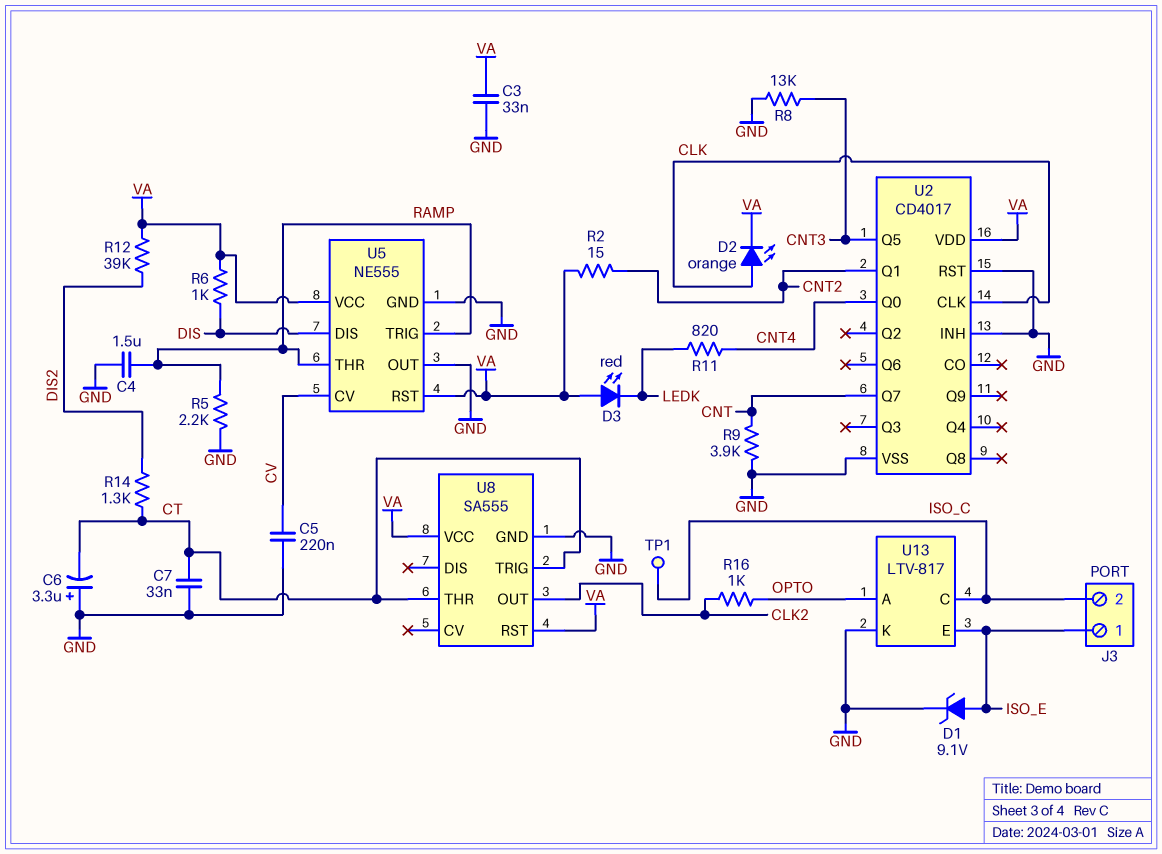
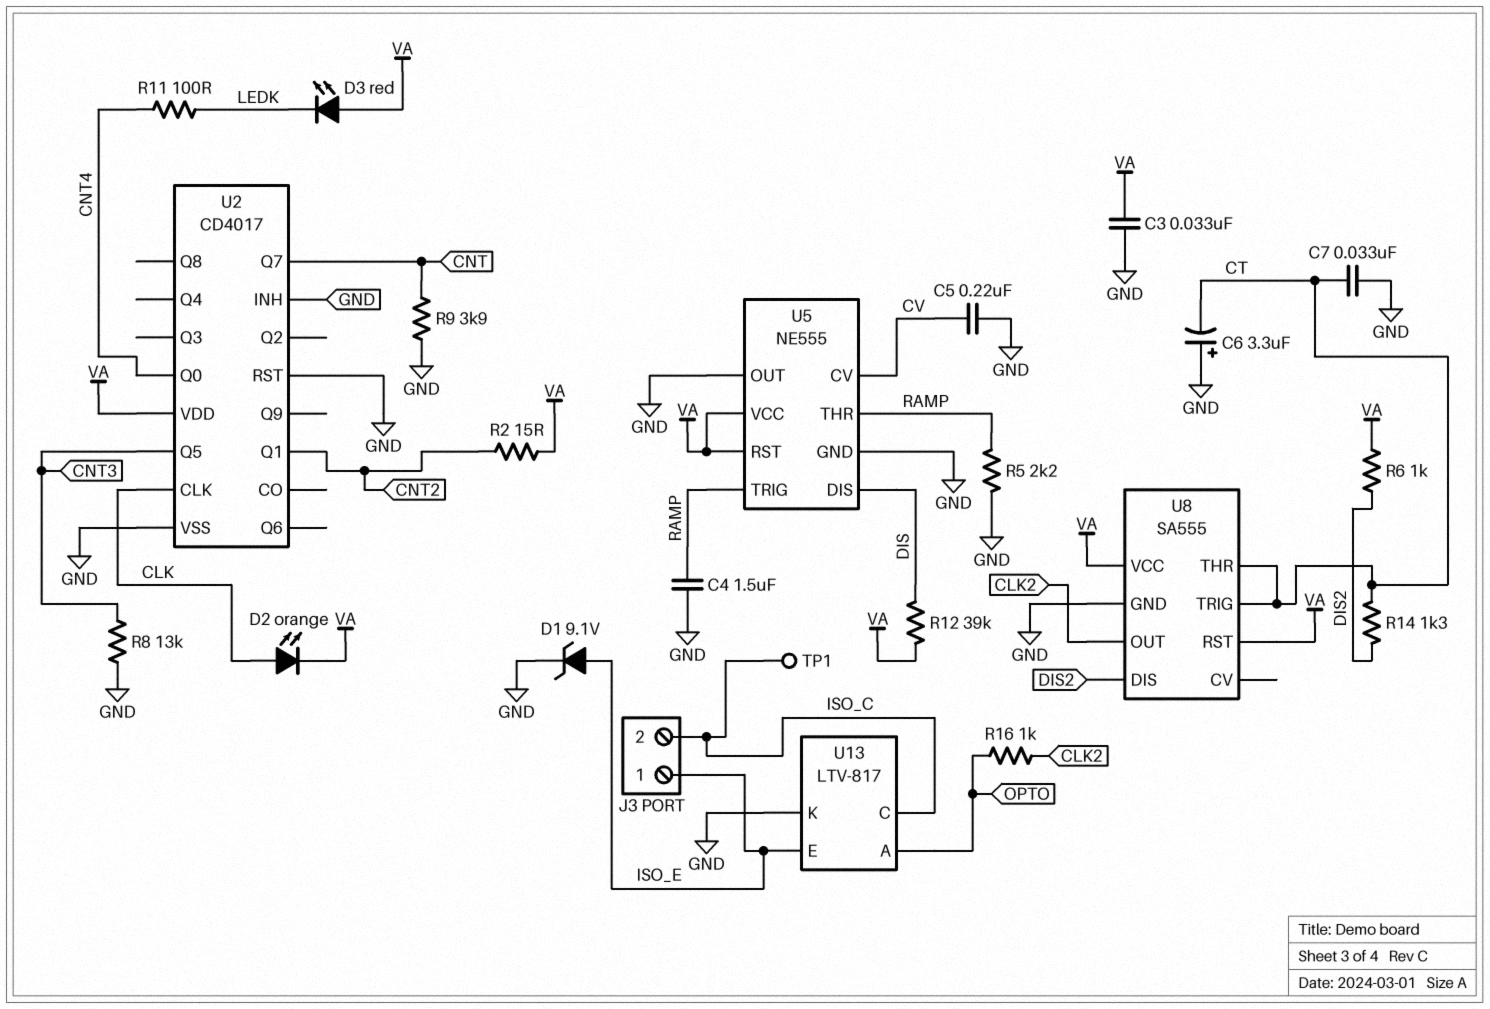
R6: 1k (DIS, VA) -> 1k (DIS2, VA)
R11: 820 (CNT4, LEDK) -> 100 (CNT4, LEDK)
R12: 39k (DIS2, VA) -> 39k (DIS, VA)
U8 pin DIS: none -> DIS2

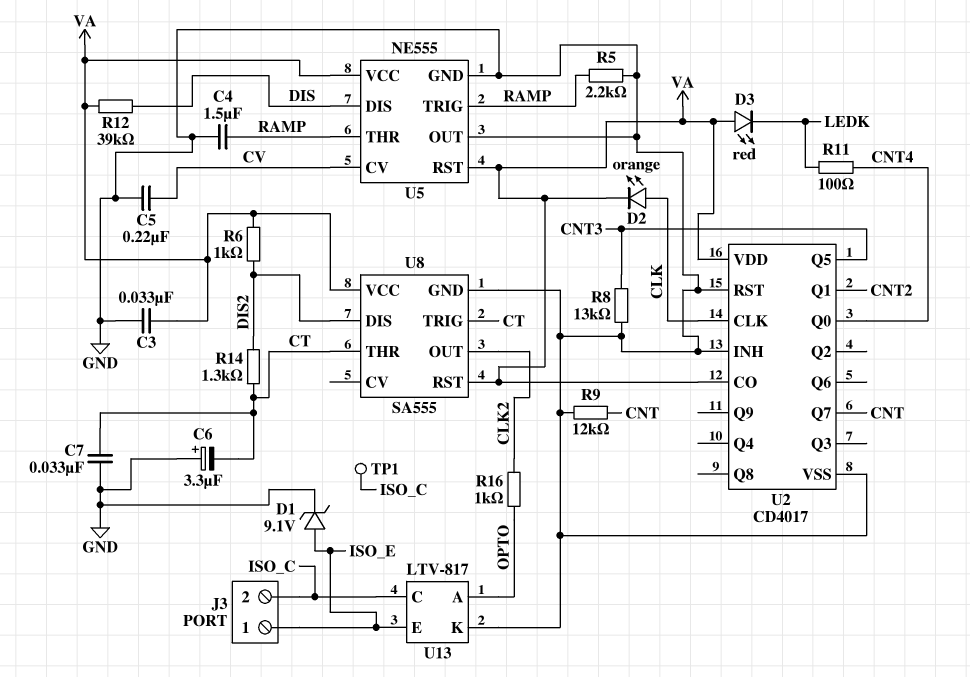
R2: 15 (CNT2, VA) -> none
R9: 3.9k (CNT, GND) -> 12k (CNT, GND)
U2 pin CO: none -> VA

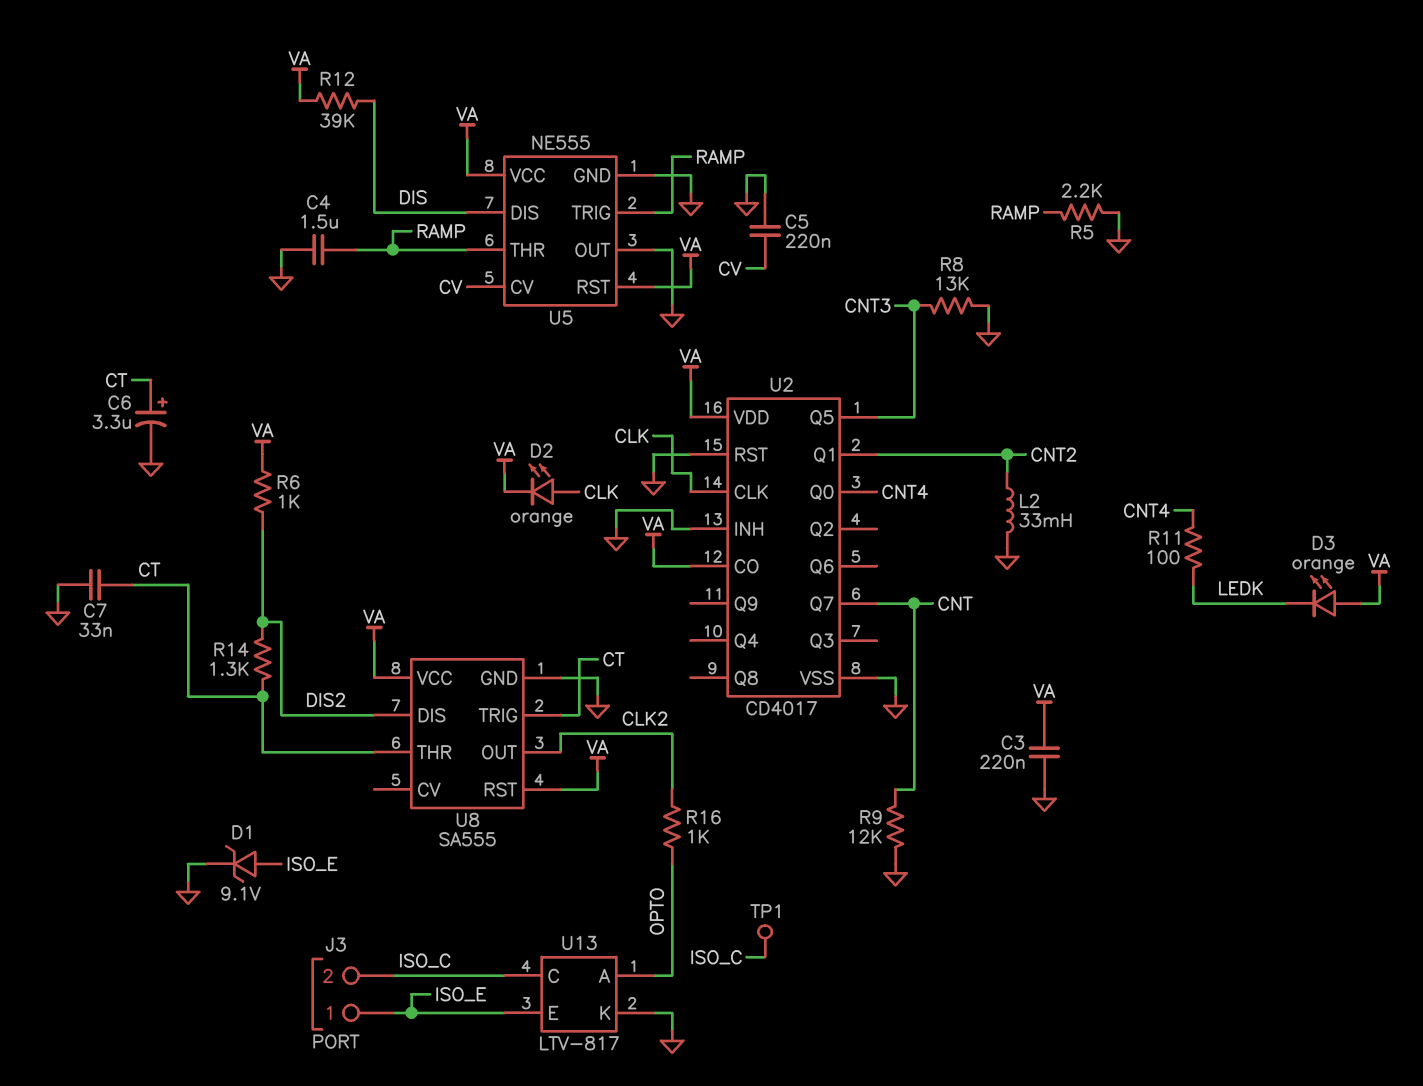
C3: 33nF (GND, VA) -> 220nF (GND, VA)
C6: 3.3uF (plus GND, minus CT) -> 3.3uF (plus CT, minus GND)
D3: LED red (A VA, K LEDK) -> LED orange (A VA, K LEDK)
L2: none -> 33mH (CNT2, GND)

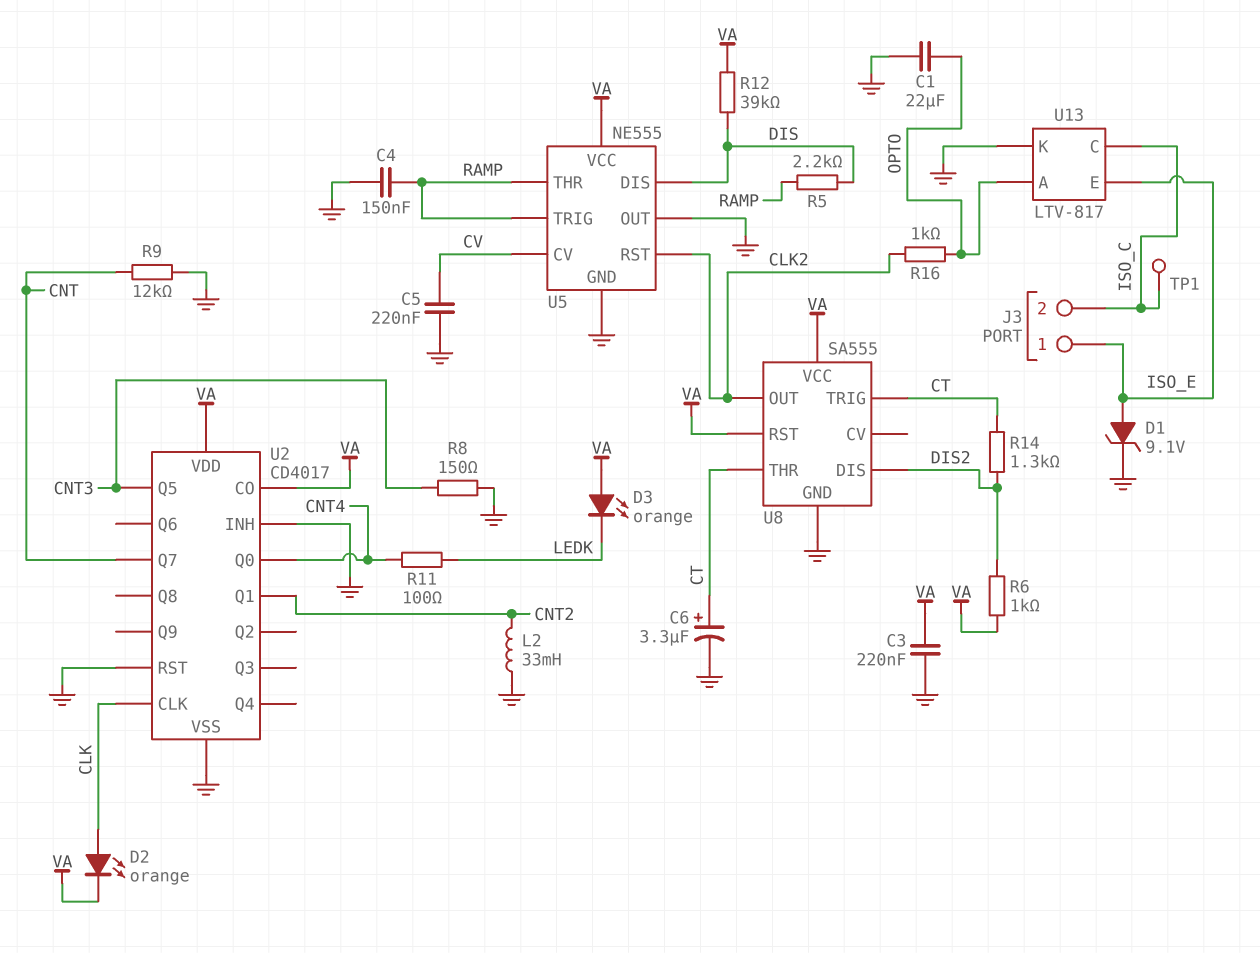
C1: none -> 22uF (GND, OPTO)
C4: 1.5uF (GND, RAMP) -> 150nF (GND, RAMP)
C7: 33nF (CT, GND) -> none
R5: 2.2k (GND, RAMP) -> 2.2k (DIS, RAMP)
R8: 13k (CNT3, GND) -> 150 (CNT3, GND)
U5 pin RST: VA -> CLK2

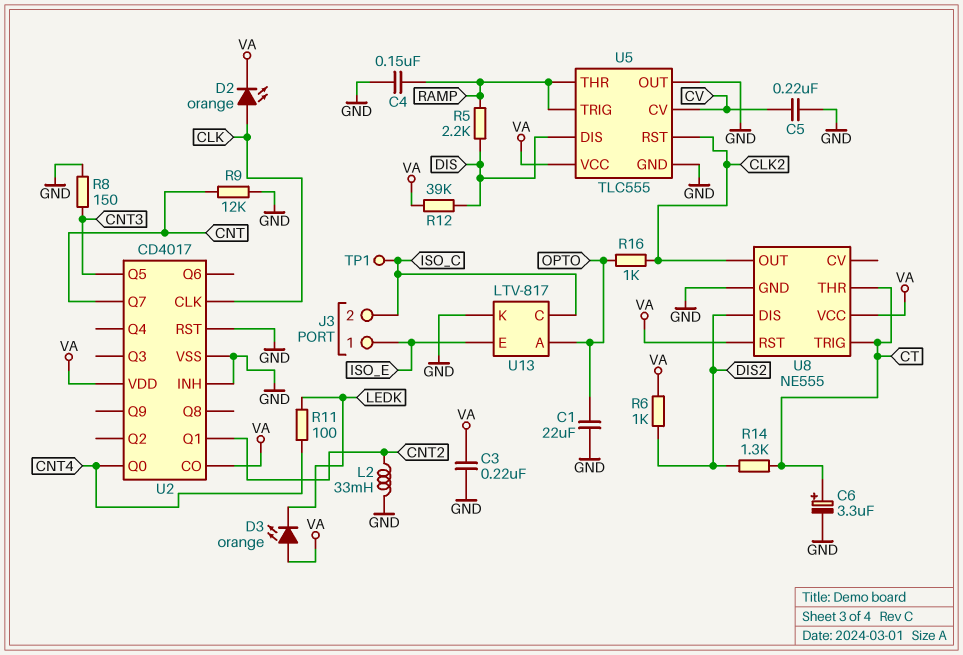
D1: zener 9.1V (A ISO_E, K GND) -> none
U5: NE555 -> TLC555
U8: SA555 -> NE555

